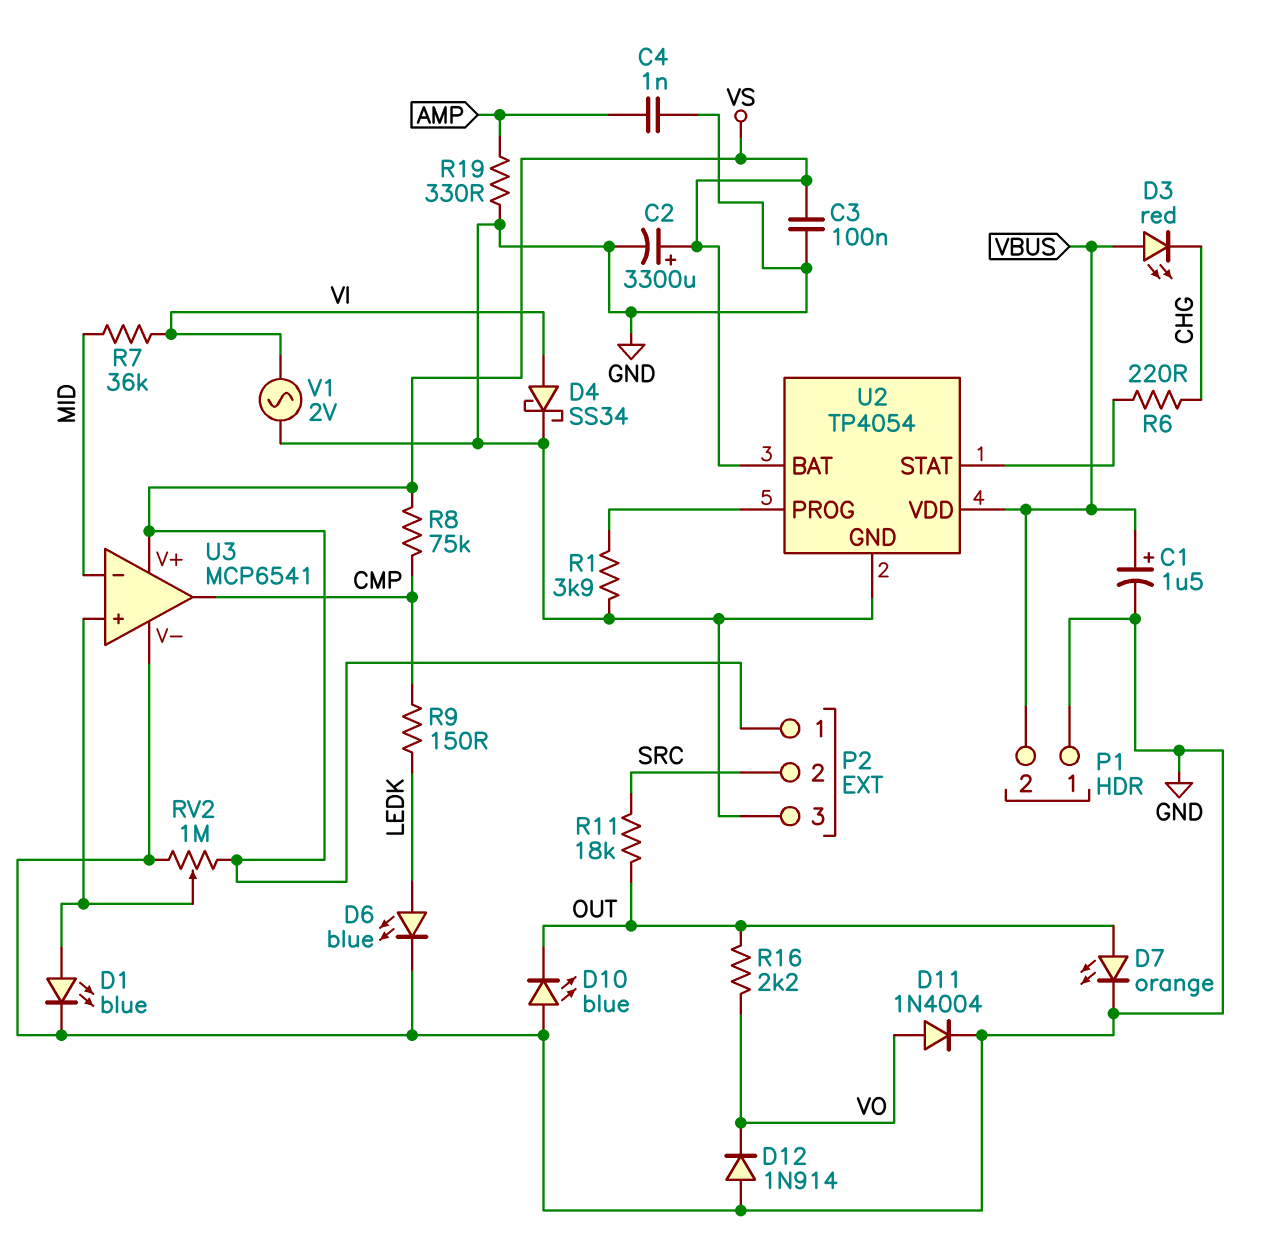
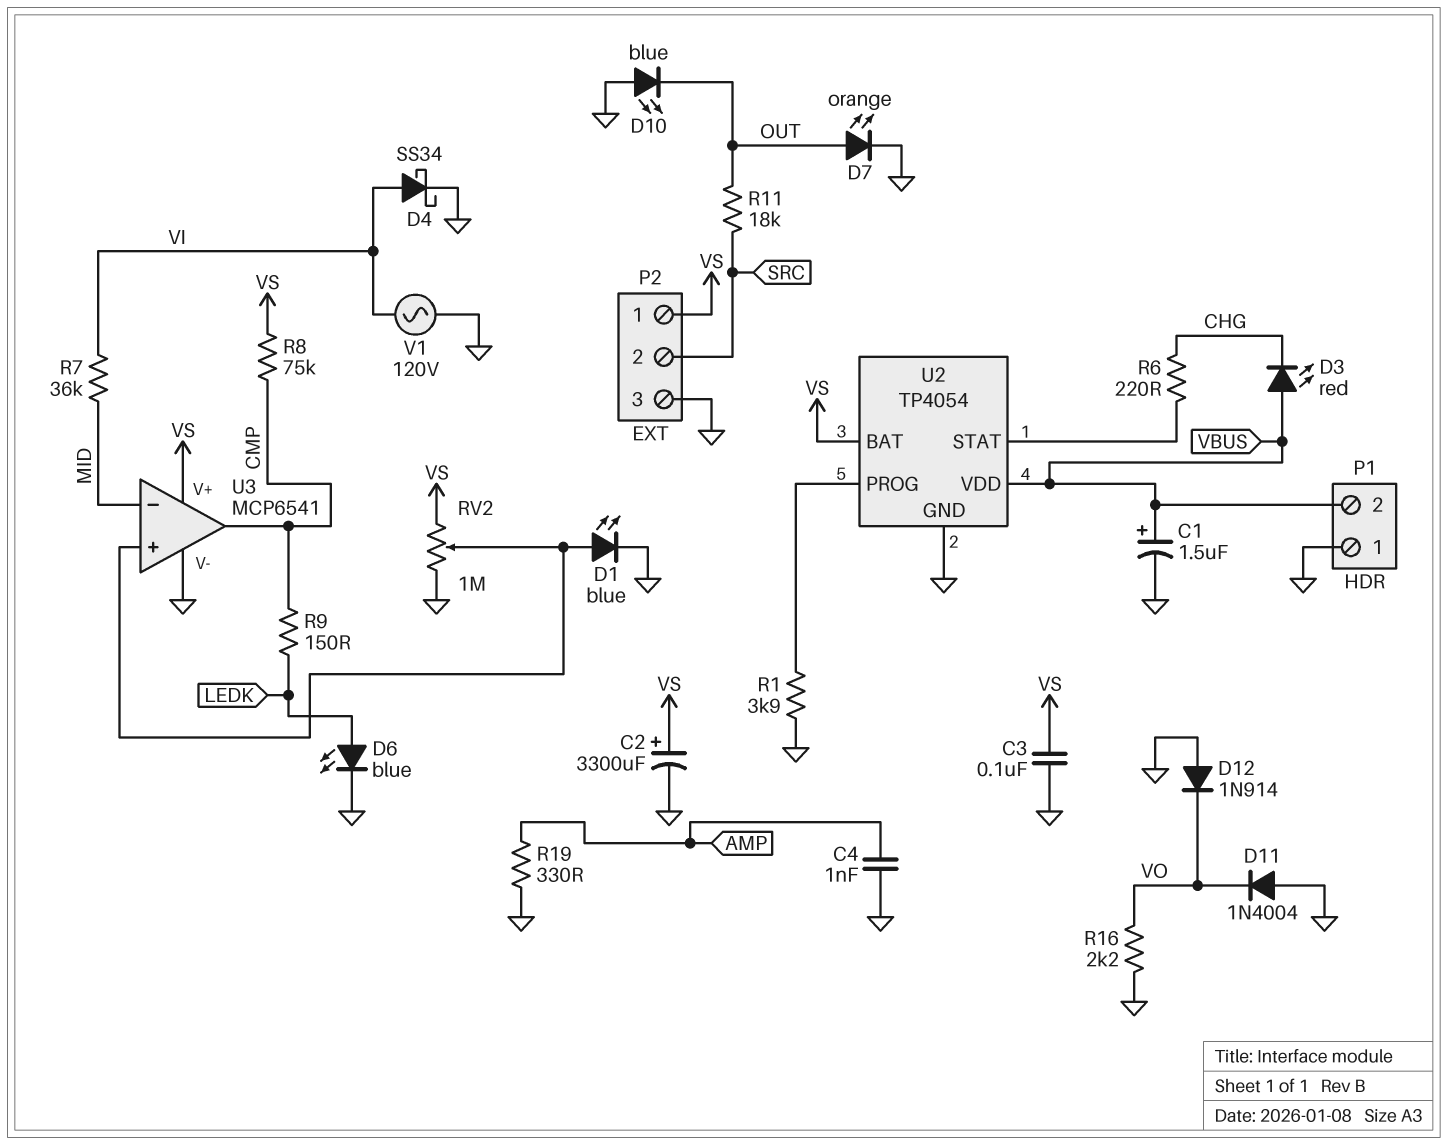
D11: diode 1N4004 (A VO, K GND) -> diode 1N4004 (A GND, K VO)
R16: 2.2k (OUT, VO) -> 2.2k (GND, VO)
V1: AC 2V (GND, VI) -> AC 120V (GND, VI)

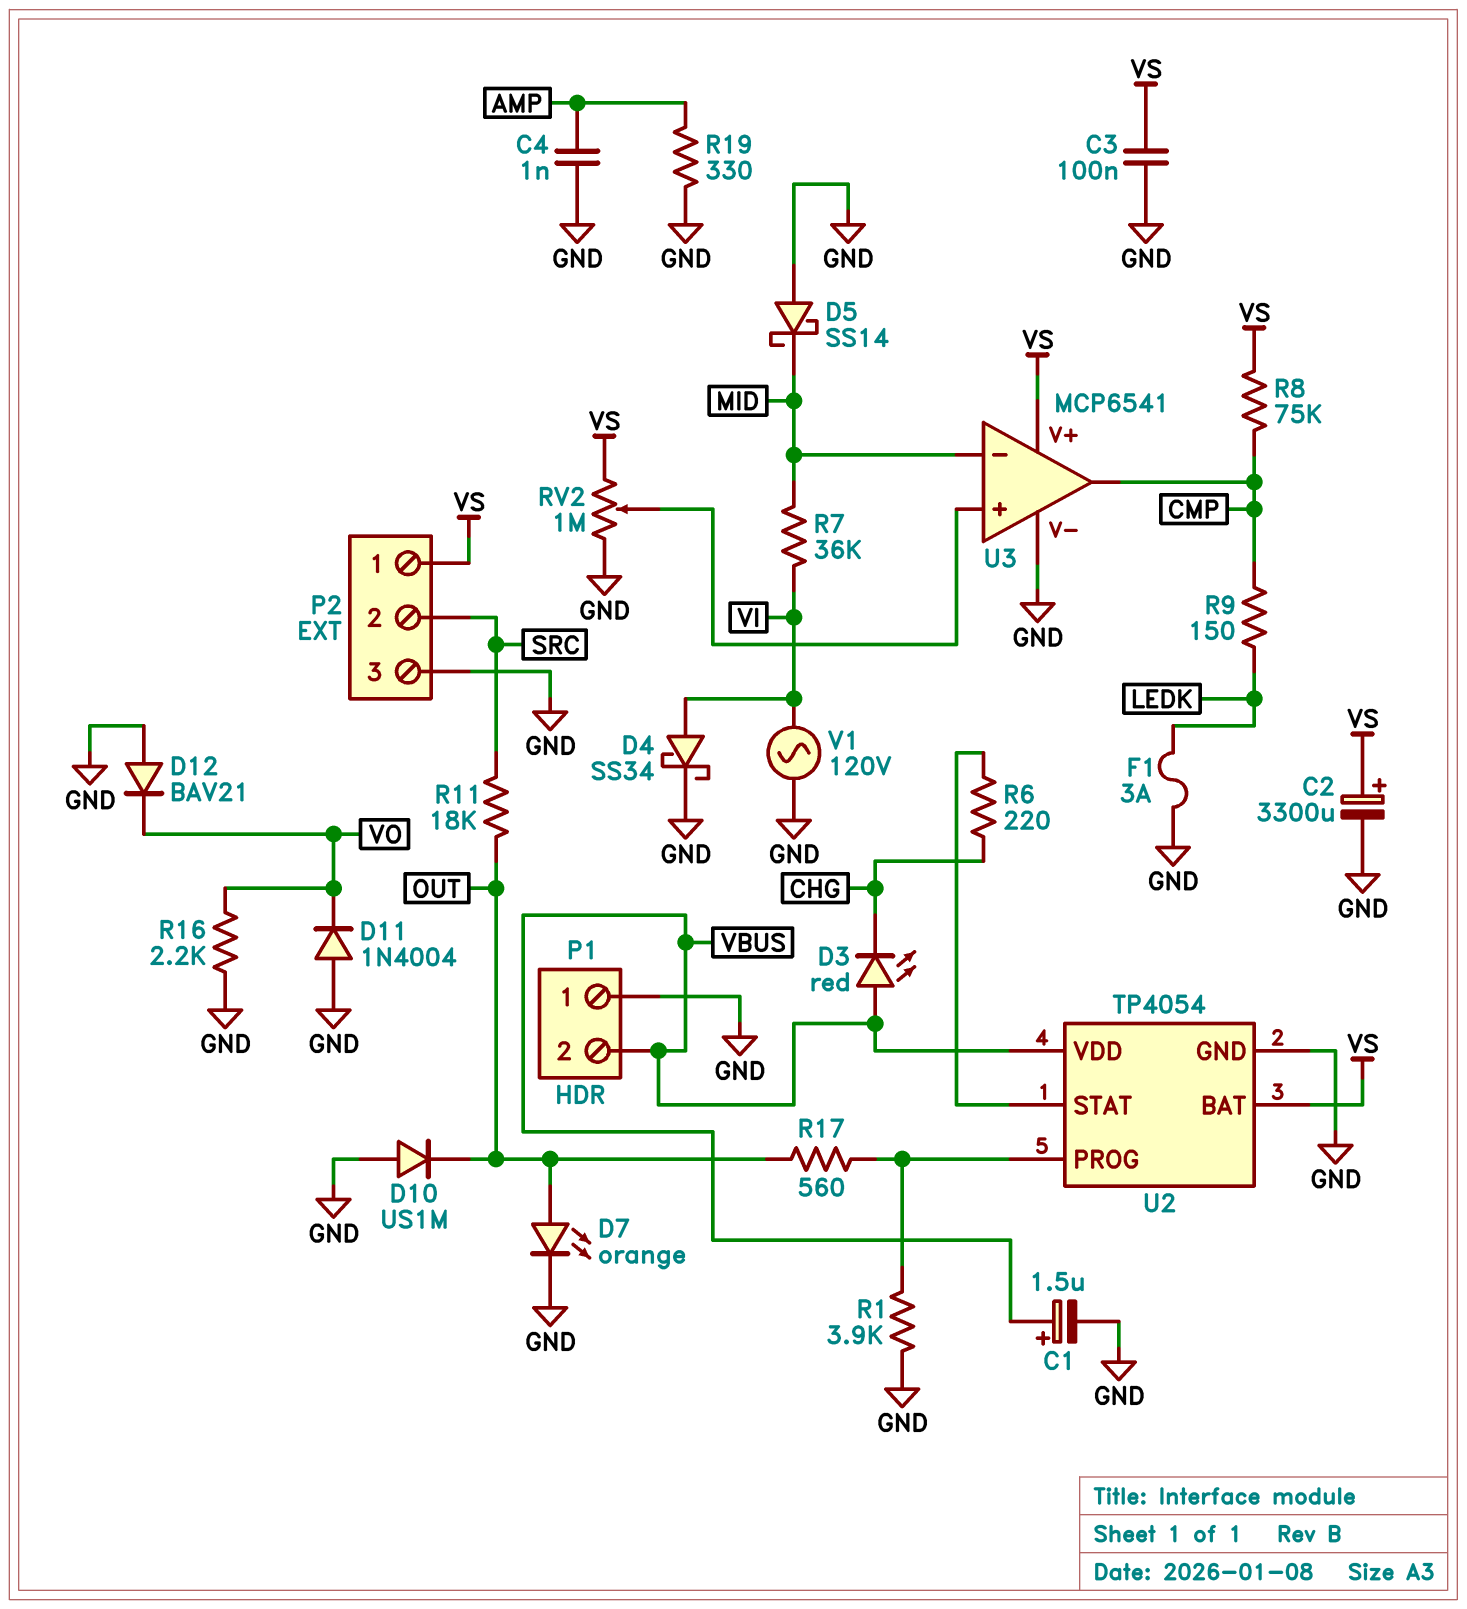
D1: LED blue (A U3/in+, K GND) -> none
D5: none -> schottky SS14 (A GND, K MID)
D6: LED blue (A LEDK, K GND) -> none
D10: LED blue (A GND, K OUT) -> diode US1M (A GND, K OUT)
D12: diode 1N914 (A GND, K VO) -> diode BAV21 (A GND, K VO)
F1: none -> 3A (GND, LEDK)
R17: none -> 560 (OUT, U2/PROG)

